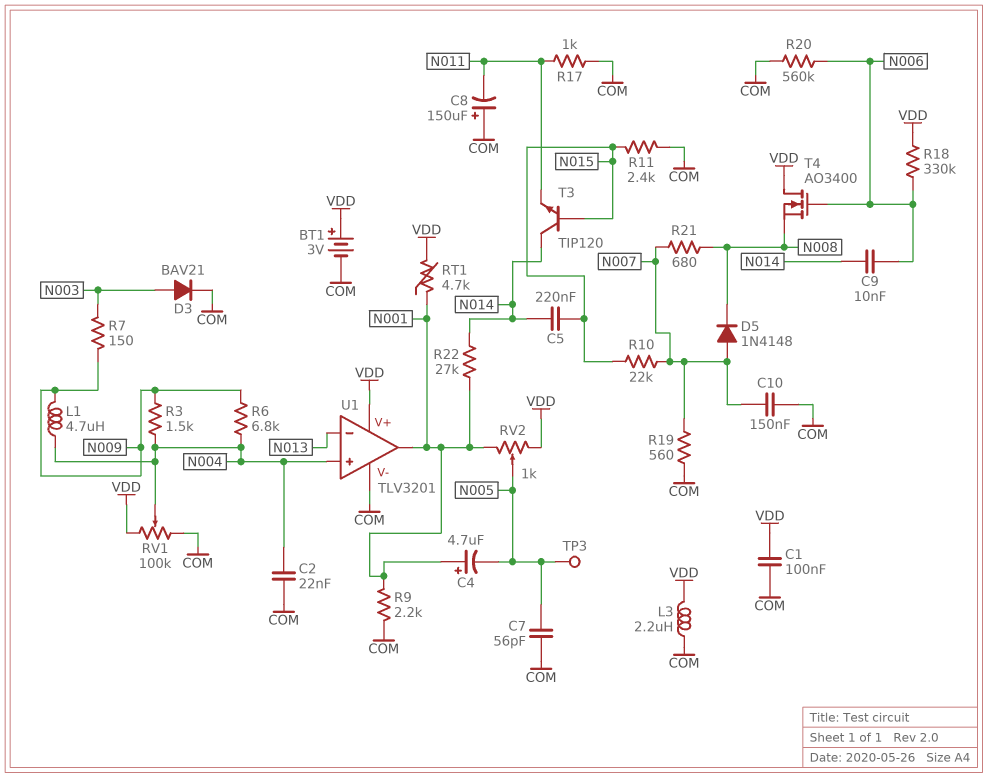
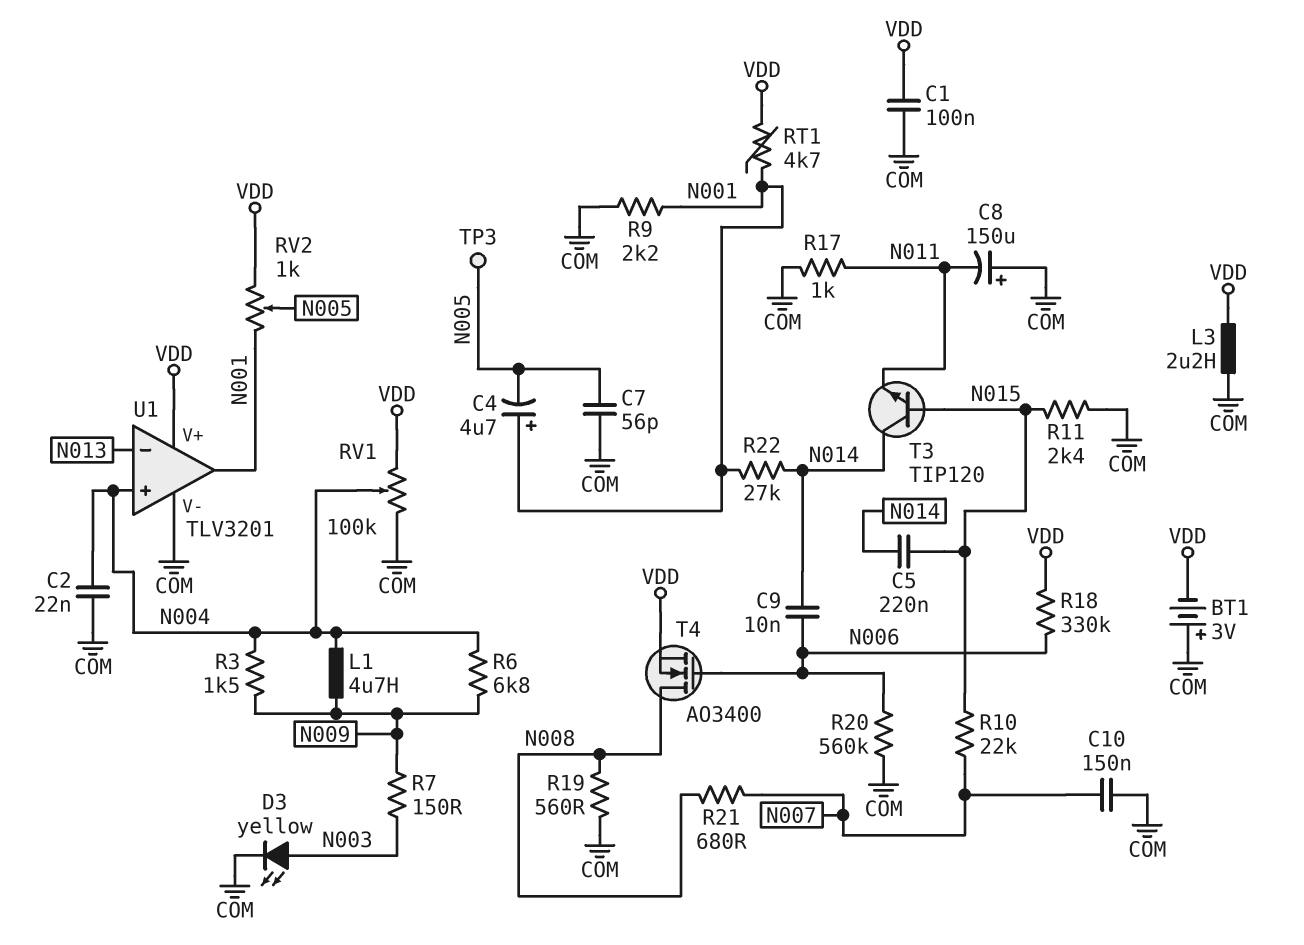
BT1: 3V (plus VDD, minus COM) -> 3V (plus COM, minus VDD)
D3: diode BAV21 (A N003, K COM) -> LED yellow (A N003, K COM)
D5: diode 1N4148 (A N007, K N008) -> none
R19: 560 (COM, N007) -> 560 (COM, N008)
T4: NMOS AO3400 (G N006, D VDD, S N008) -> NMOS AO3400 (G N006, D N008, S VDD)

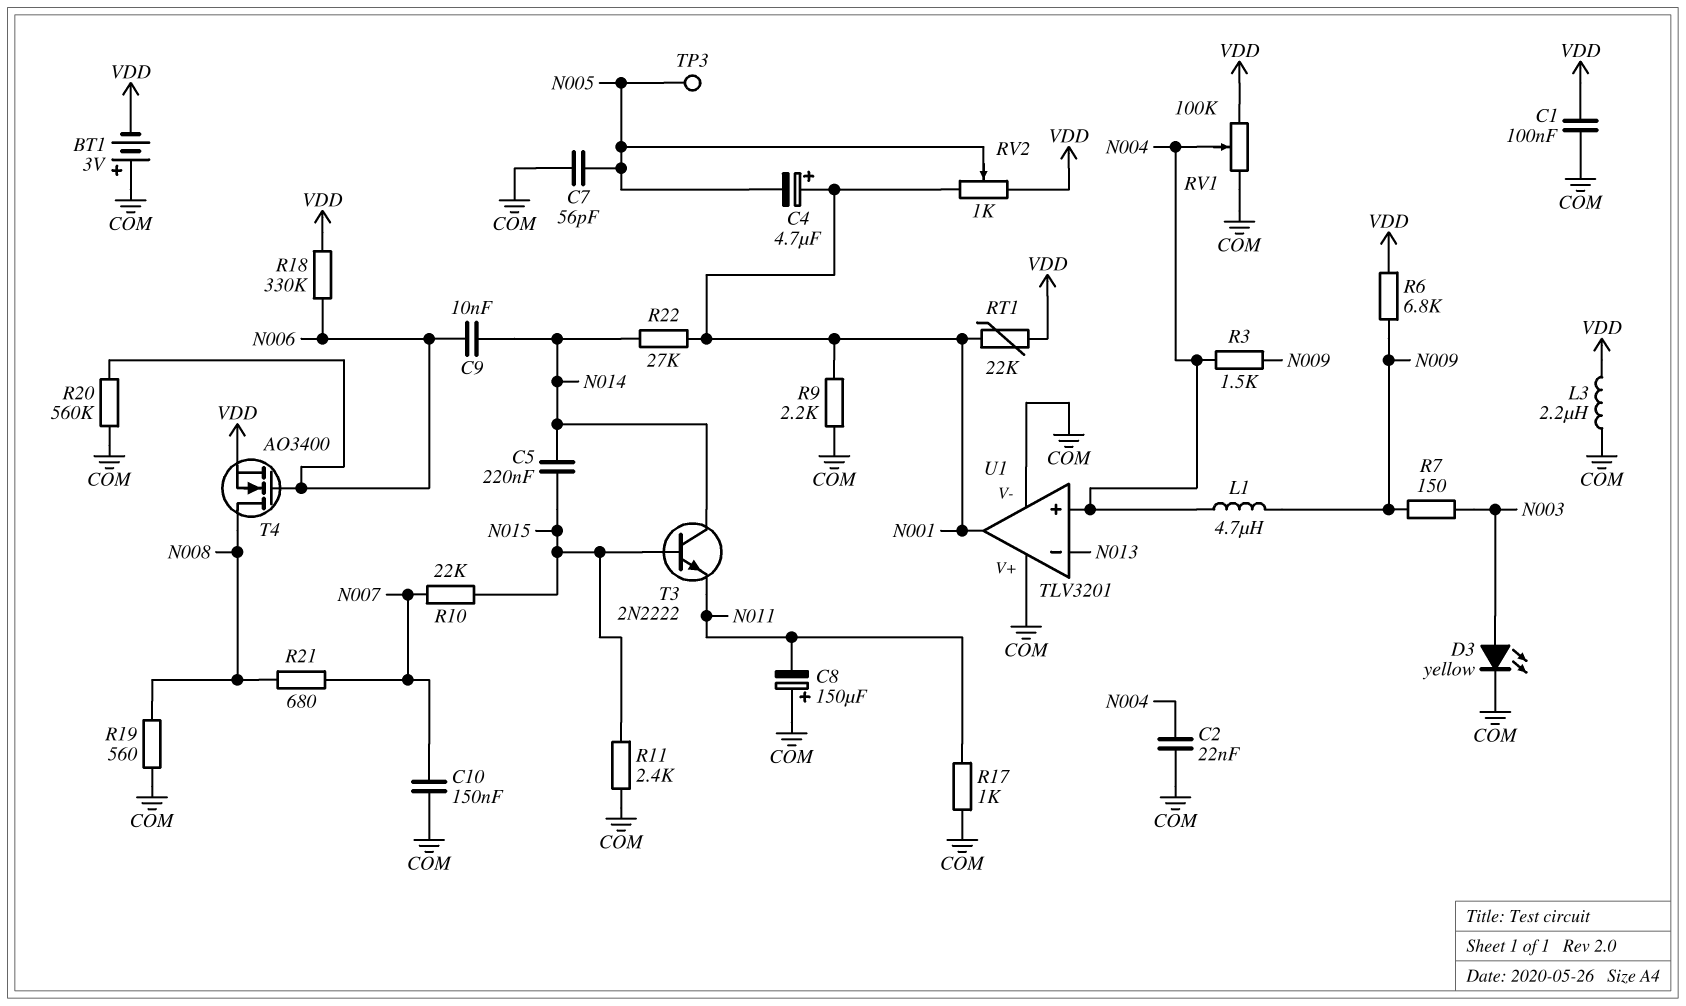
R6: 6.8k (N004, N009) -> 6.8k (N009, VDD)
RT1: 4.7k (N001, VDD) -> 22k (N001, VDD)
T3: NPN TIP120 (B N015, C N014, E N011) -> NPN 2N2222 (B N015, C N014, E N011)
U1 pin V+: VDD -> COM

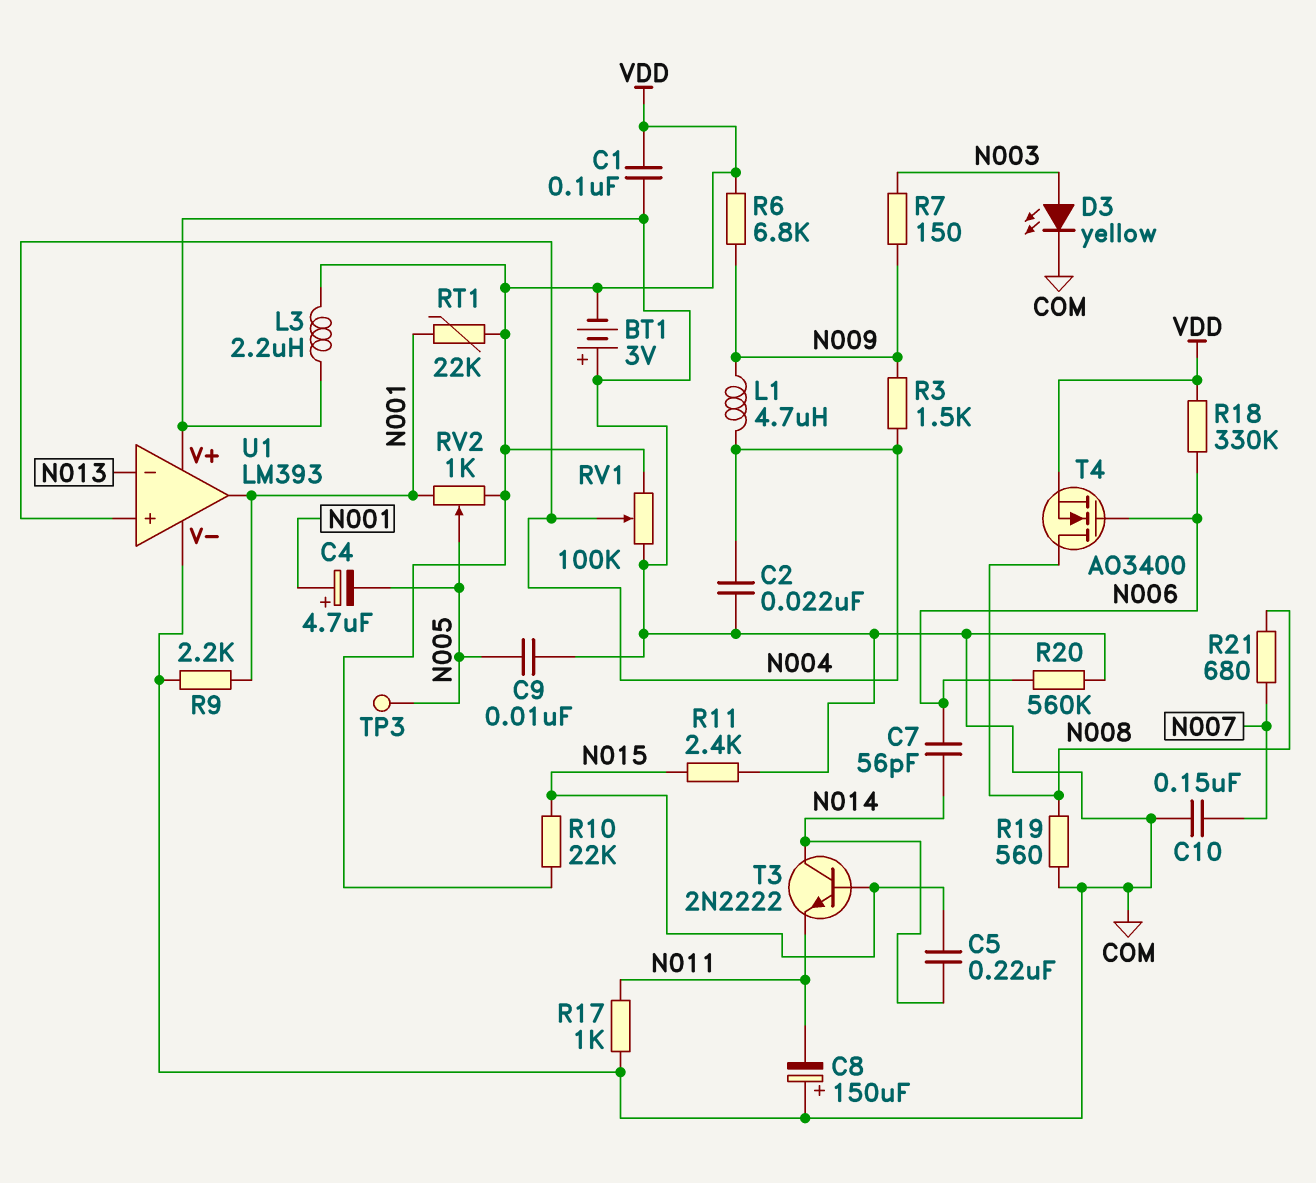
C7: 56pF (COM, N005) -> 56pF (N006, N014)
C9: 10nF (N006, N014) -> 10nF (COM, N005)
R10: 22k (N007, N015) -> 22k (N015, VDD)
R22: 27k (N001, N014) -> none
U1: TLV3201 -> LM393

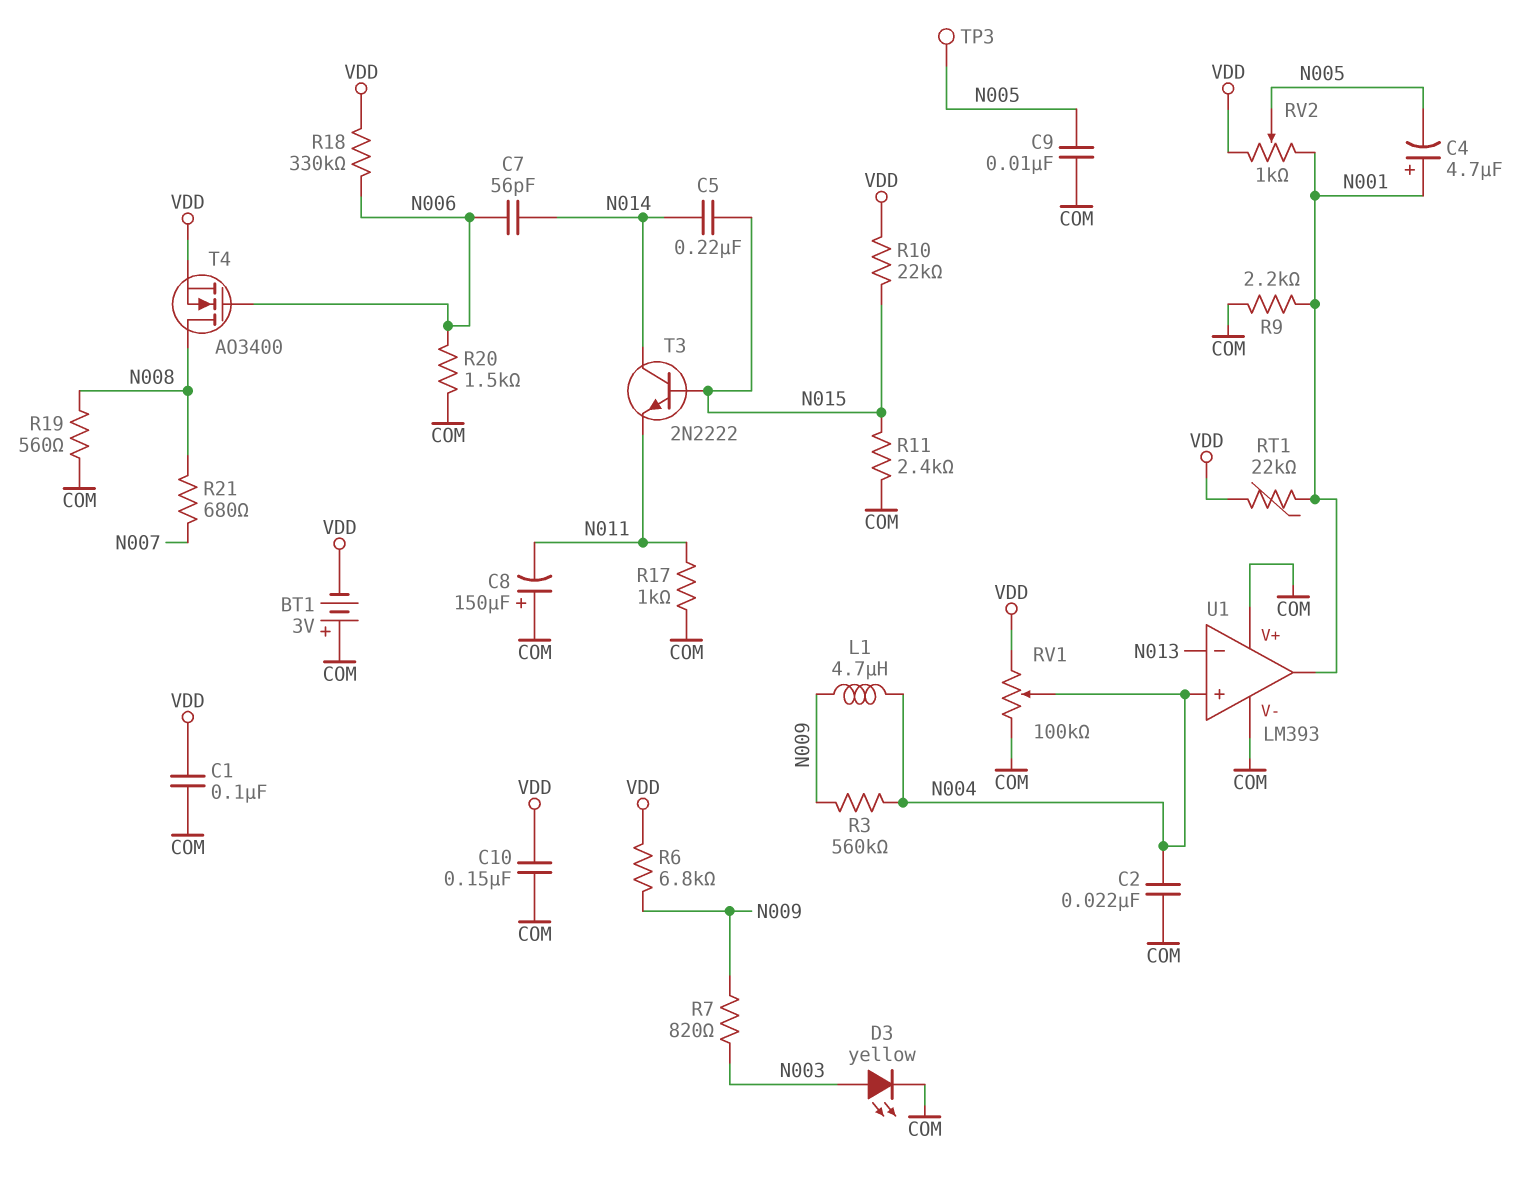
C10: 150nF (COM, N007) -> 150nF (COM, VDD)
L3: 2.2uH (COM, VDD) -> none
R3: 1.5k (N004, N009) -> 560k (N004, N009)
R7: 150 (N003, N009) -> 820 (N003, N009)
R20: 560k (COM, N006) -> 1.5k (COM, N006)

